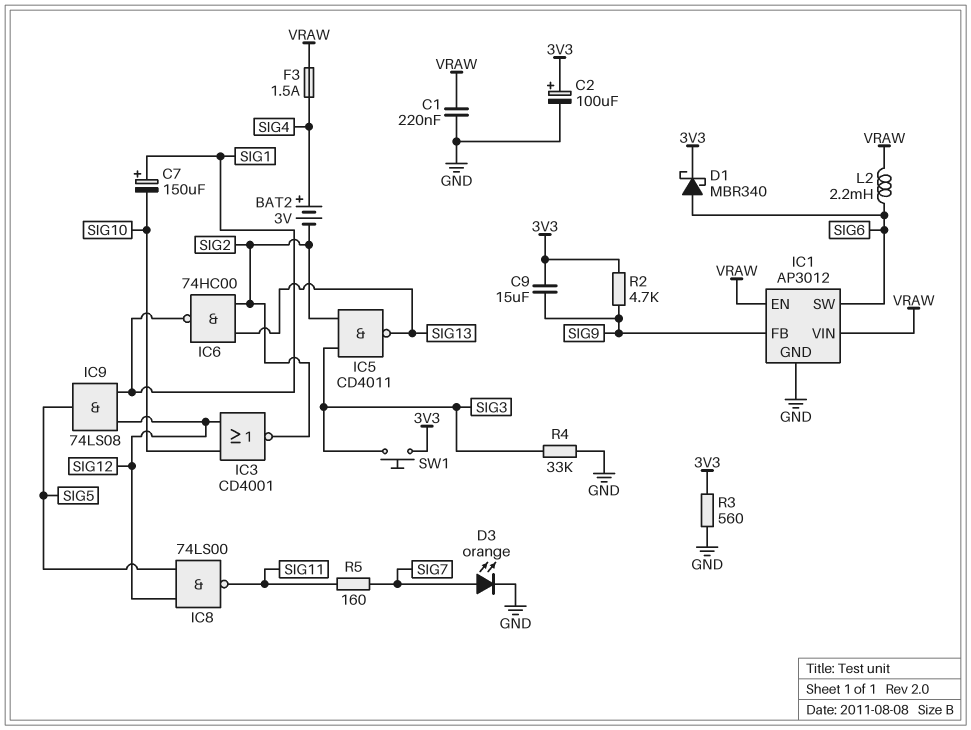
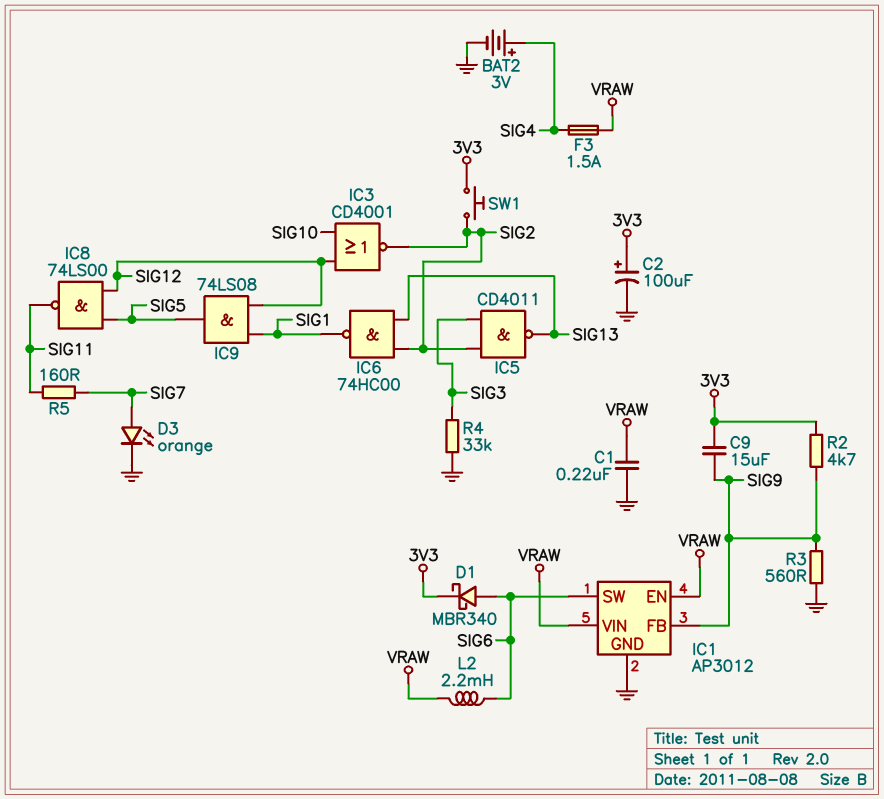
BAT2: 3V (plus SIG4, minus SIG2) -> 3V (plus SIG4, minus GND)
C7: 150uF (plus SIG1, minus SIG10) -> none
R3: 560 (3V3, GND) -> 560 (GND, SIG9)
SW1: button (3V3, SIG3) -> button (3V3, SIG2)

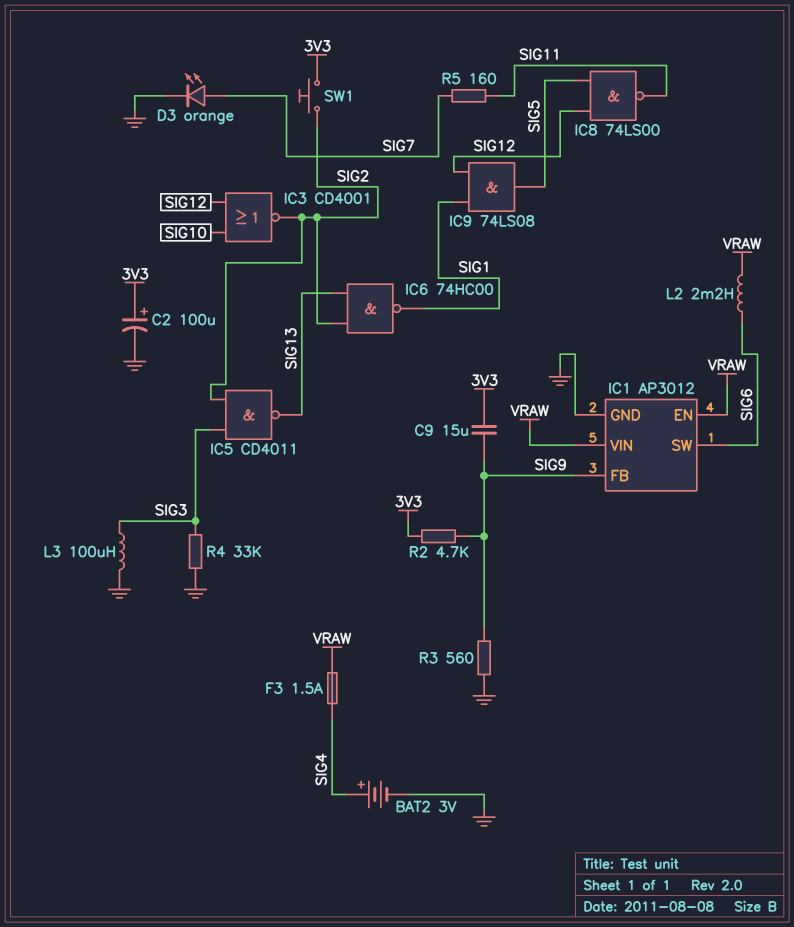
C1: 220nF (GND, VRAW) -> none
D1: schottky MBR340 (A SIG6, K 3V3) -> none
L3: none -> 100uH (GND, SIG3)

